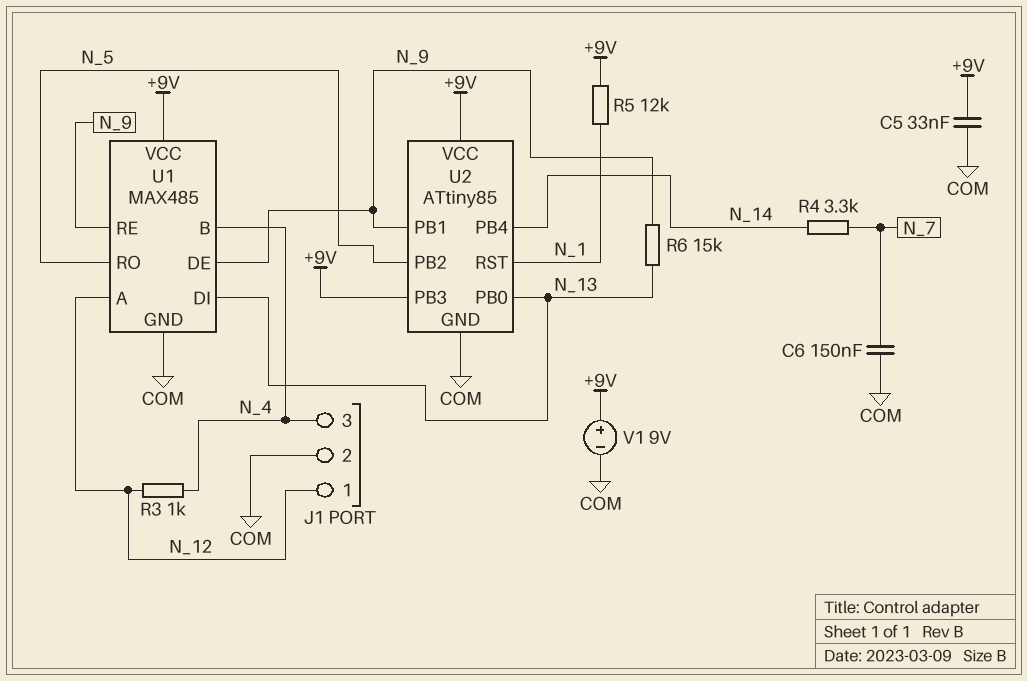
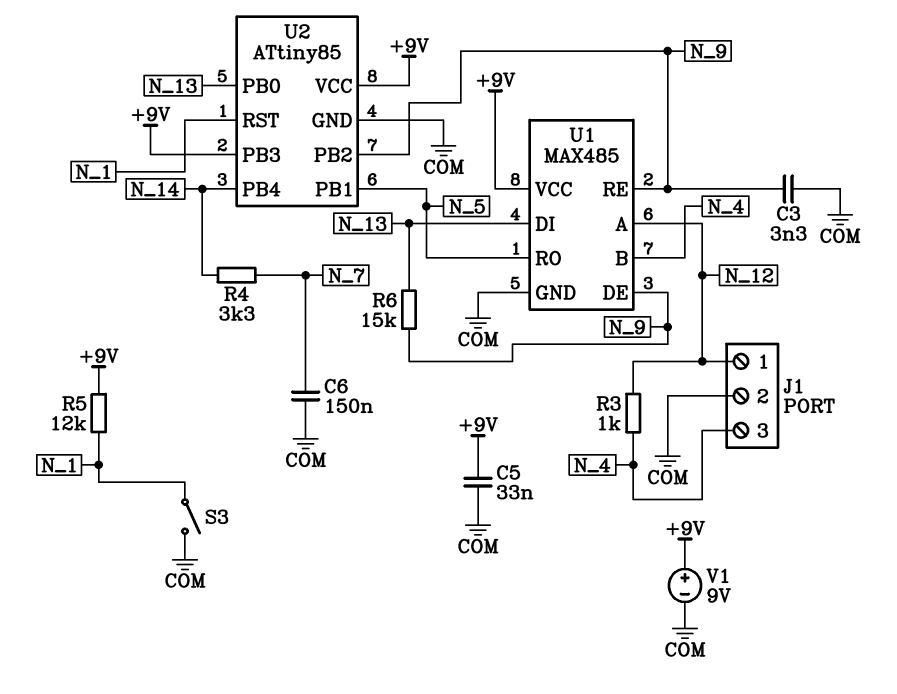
C3: none -> 3.3nF (COM, N_9)
S3: none -> switch (COM, N_1)
U2 pin PB1: N_9 -> N_5
U2 pin PB2: N_5 -> N_9

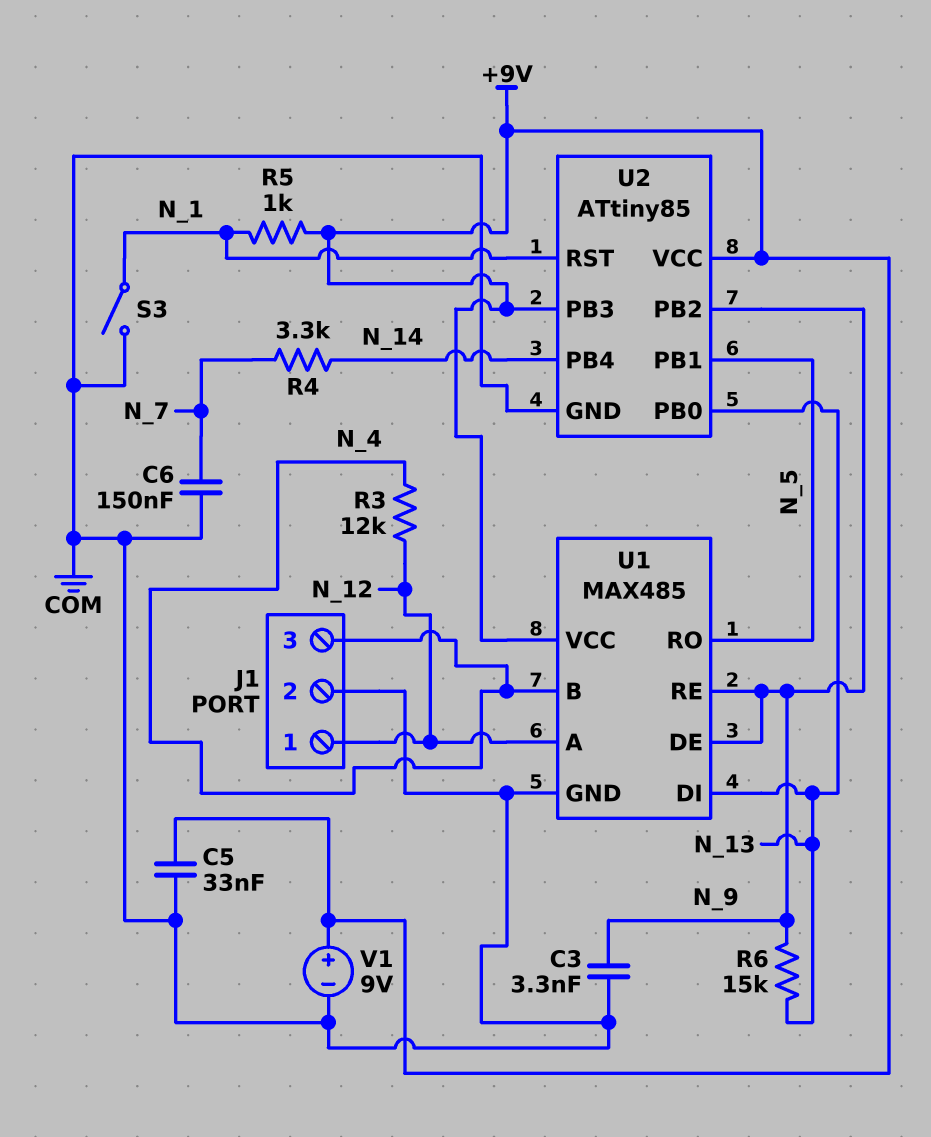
R3: 1k (N_4, N_12) -> 12k (N_4, N_12)
R5: 12k (+9V, N_1) -> 1k (+9V, N_1)

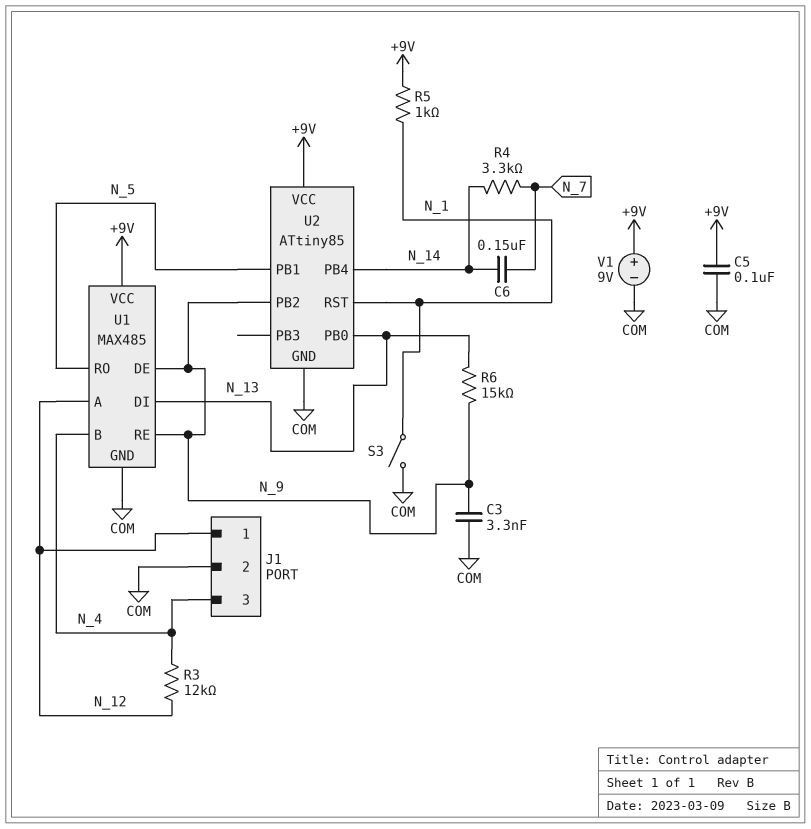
C5: 33nF (+9V, COM) -> 100nF (+9V, COM)
C6: 150nF (COM, N_7) -> 150nF (N_7, N_14)
U2 pin PB3: +9V -> none

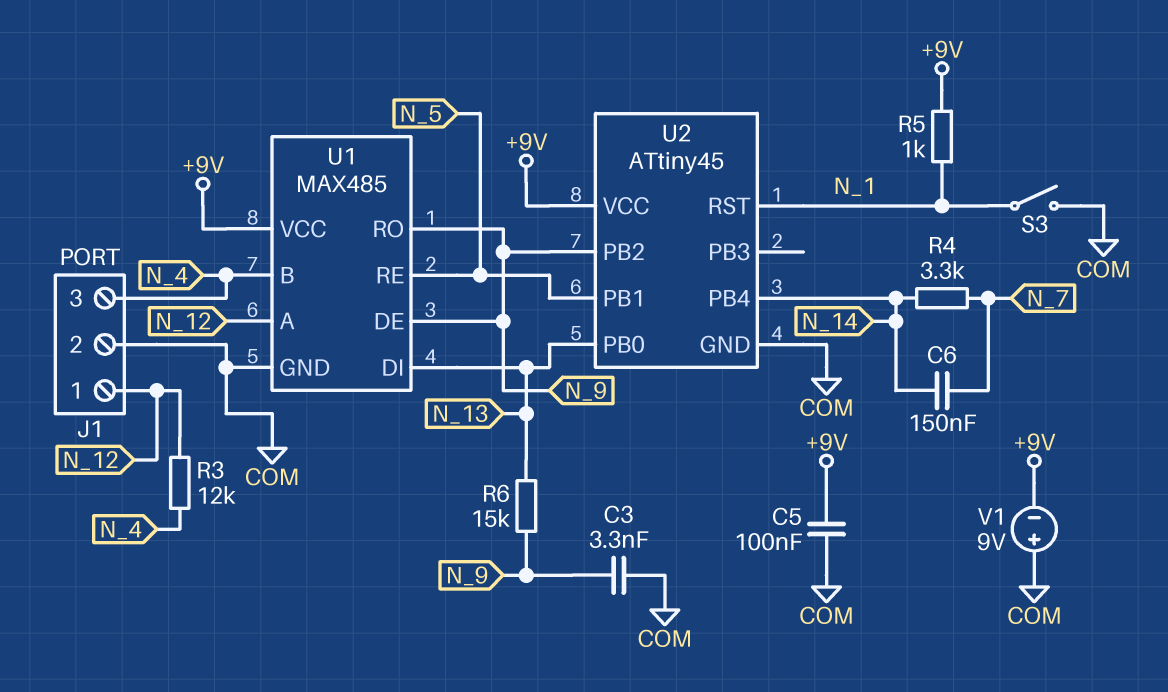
U1 pin RE: N_9 -> N_5
U1 pin RO: N_5 -> N_9
U2: ATtiny85 -> ATtiny45
V1: 9V (plus +9V, minus COM) -> 9V (plus COM, minus +9V)

